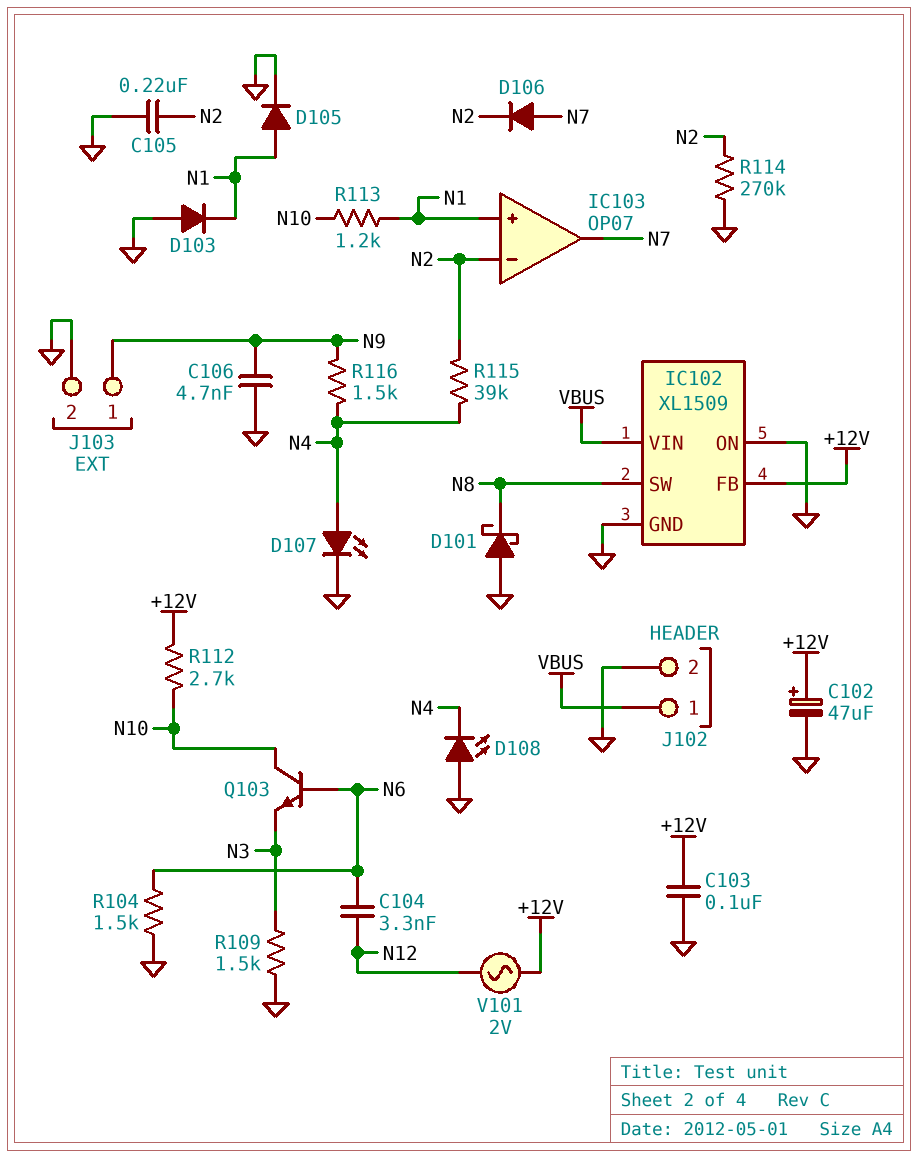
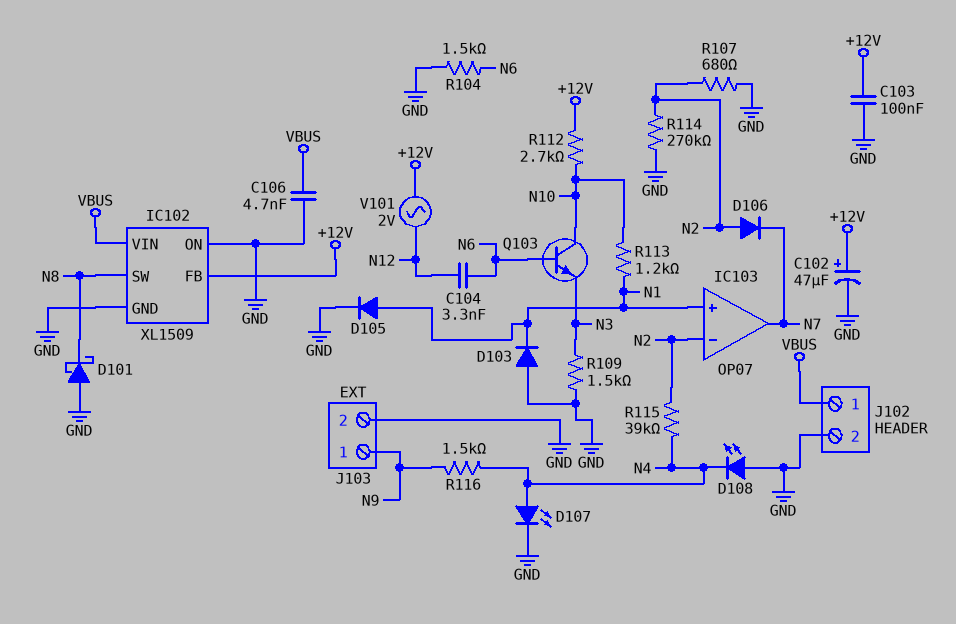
C105: 220nF (GND, N2) -> none
C106: 4.7nF (GND, N9) -> 4.7nF (GND, VBUS)
D106: diode (A N7, K N2) -> diode (A N2, K N7)
R107: none -> 680 (GND, N2)

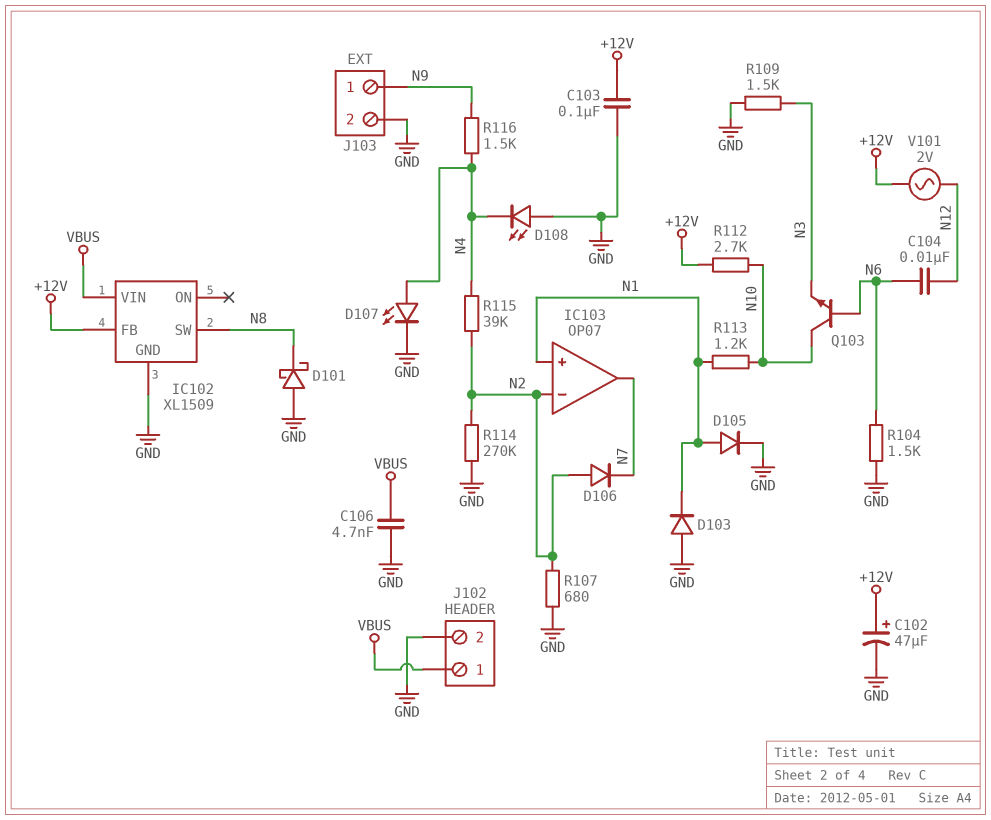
C104: 3.3nF (N6, N12) -> 10nF (N6, N12)
IC102 pin ON: GND -> none

